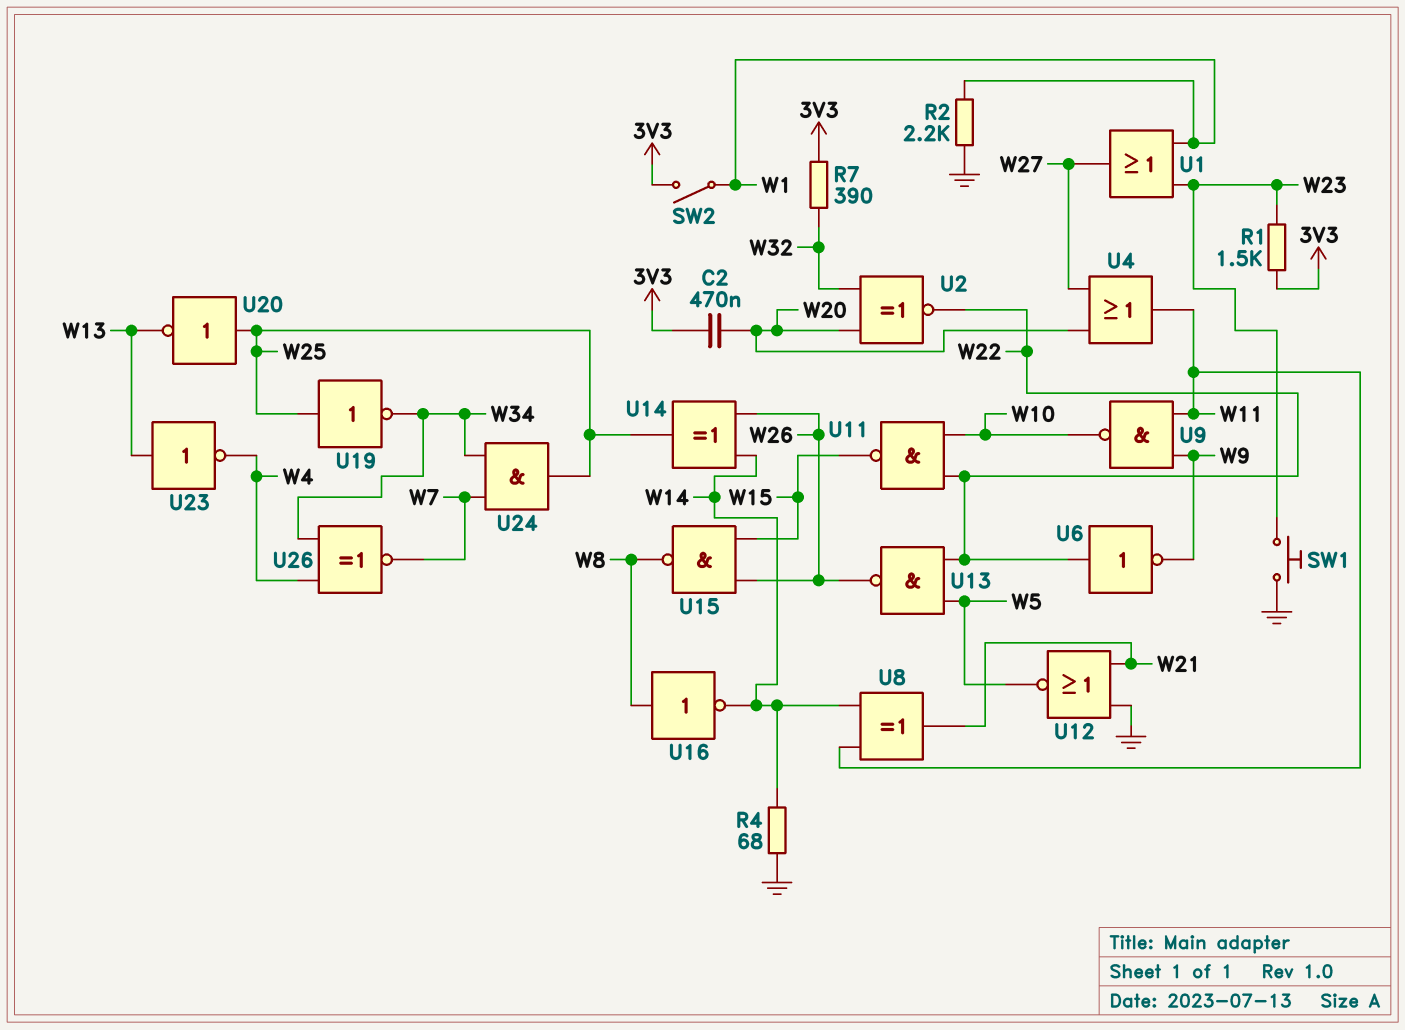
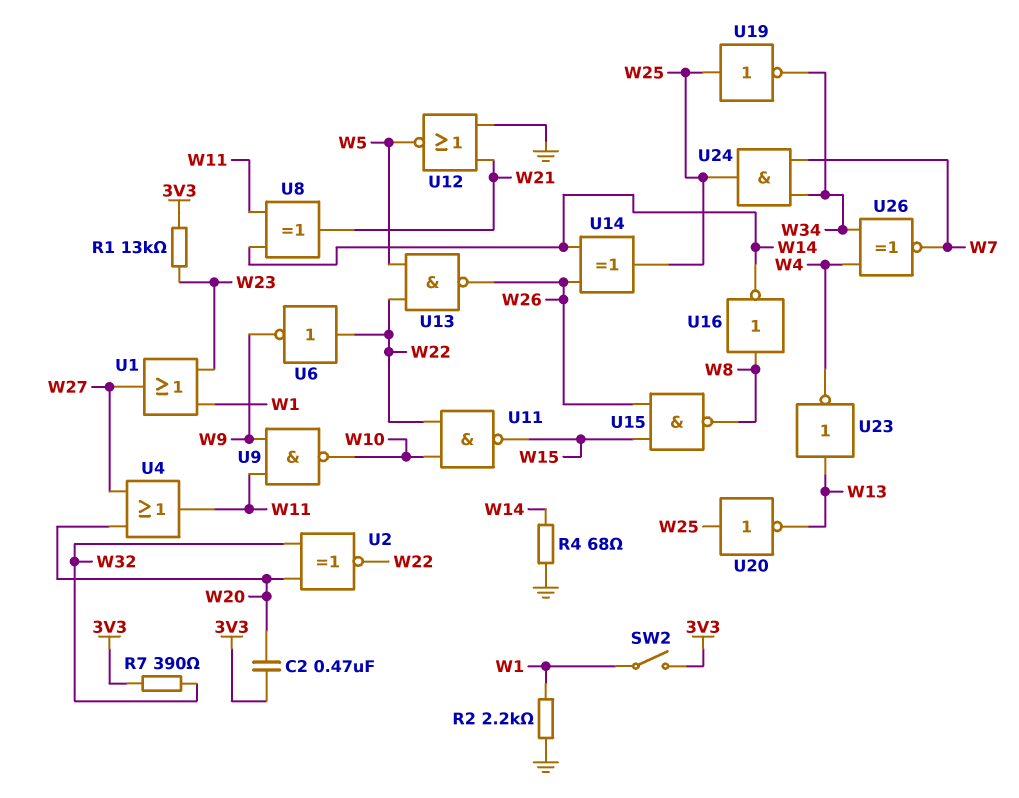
R1: 1.5k (3V3, W23) -> 13k (3V3, W23)
SW1: button (GND, W23) -> none

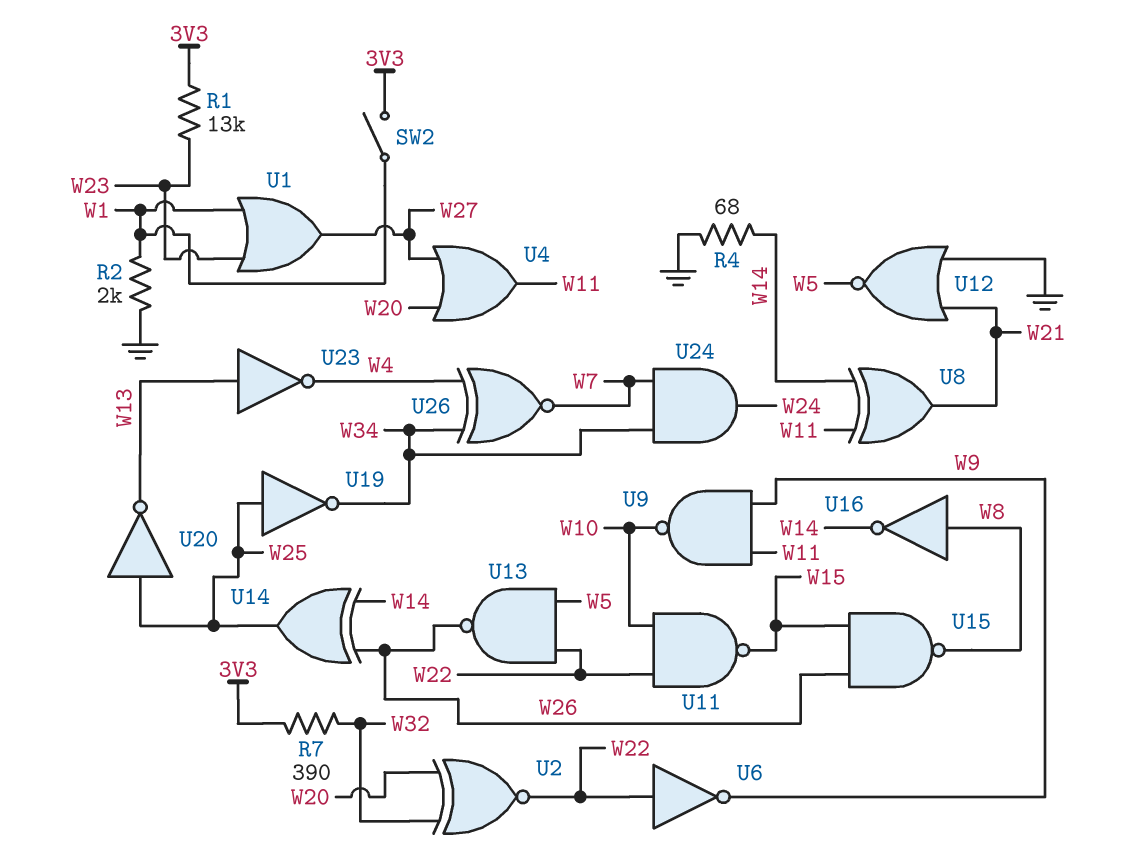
C2: 470nF (3V3, W20) -> none
R2: 2.2k (GND, W1) -> 2k (GND, W1)
U24: AND (in W7, in W34, out W25) -> AND (in W7, in W34, out W24)

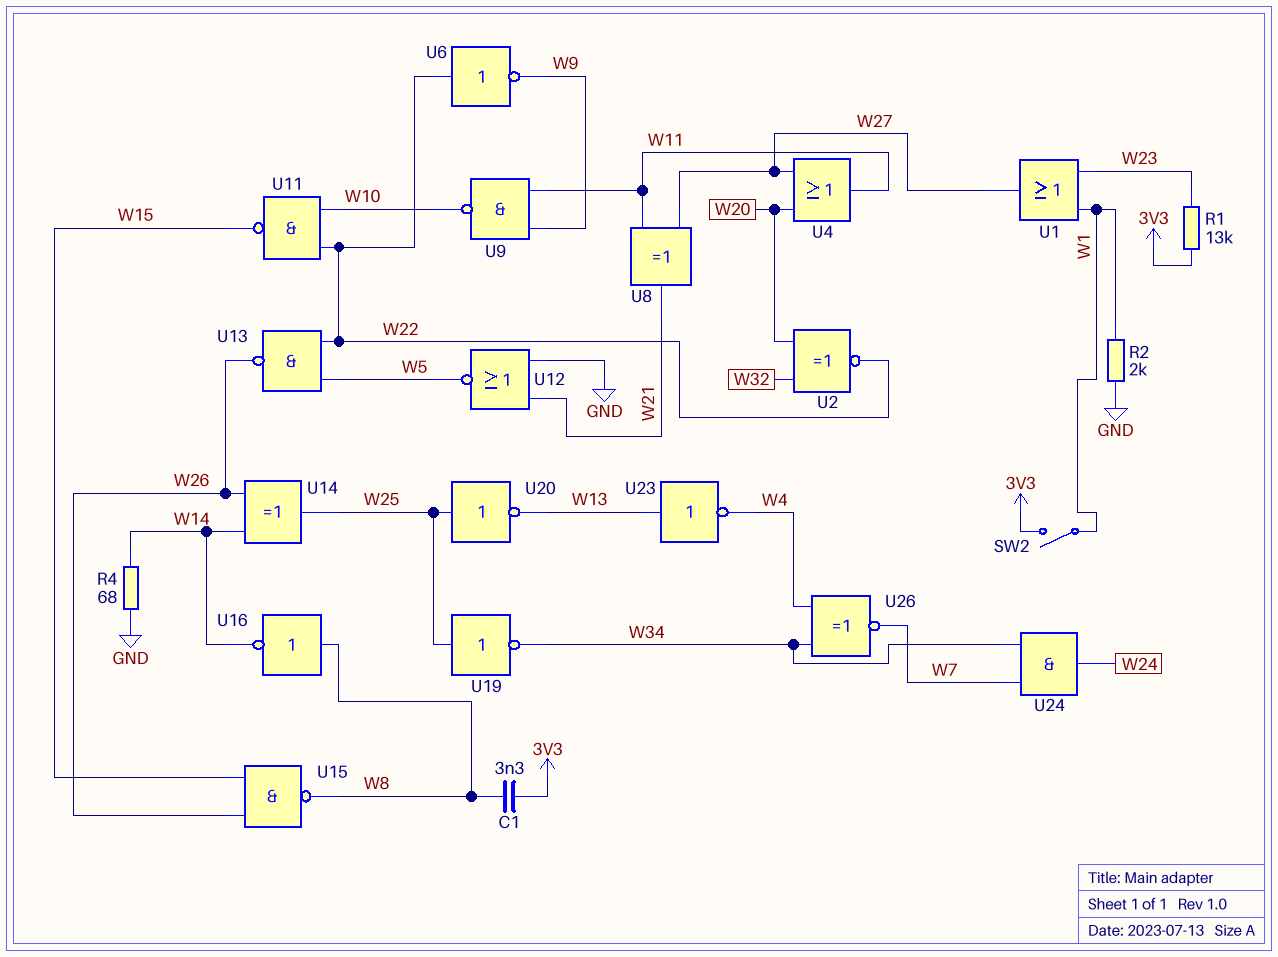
C1: none -> 3.3nF (3V3, W8)
R7: 390 (3V3, W32) -> none
U8: XOR (in W11, in W14, out W21) -> XOR (in W11, in W27, out W21)

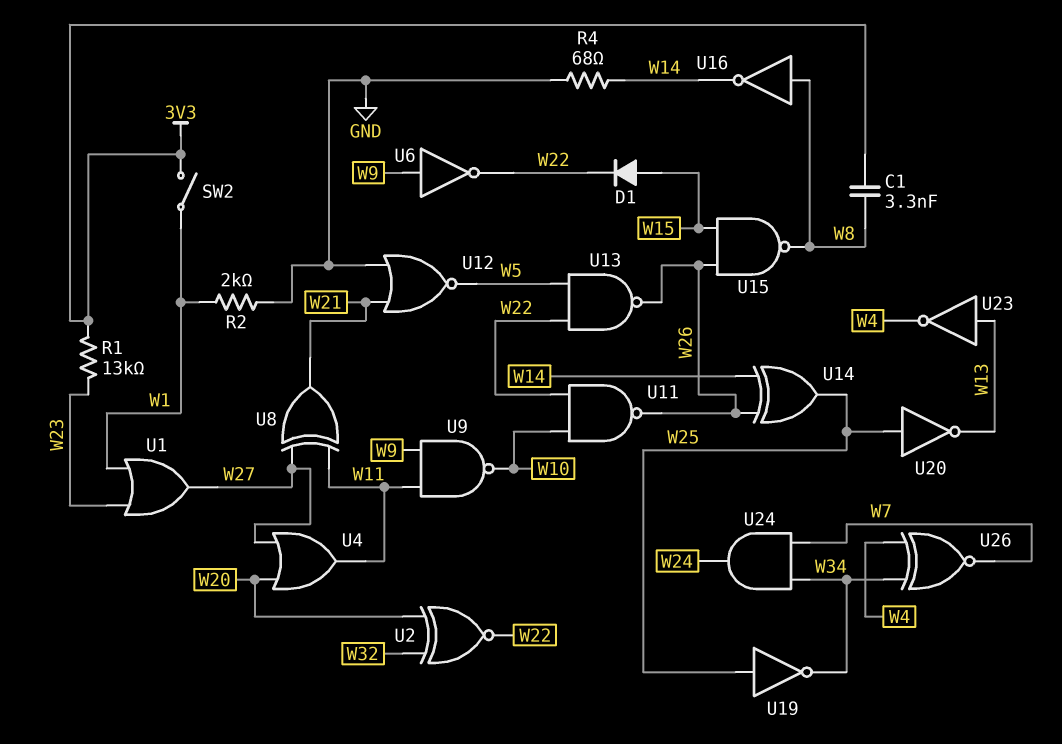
D1: none -> diode (A W15, K W22)
U6: NOT (in W22, out W9) -> NOT (in W9, out W22)
U11: NAND (in W10, in W22, out W15) -> NAND (in W10, in W22, out W26)

